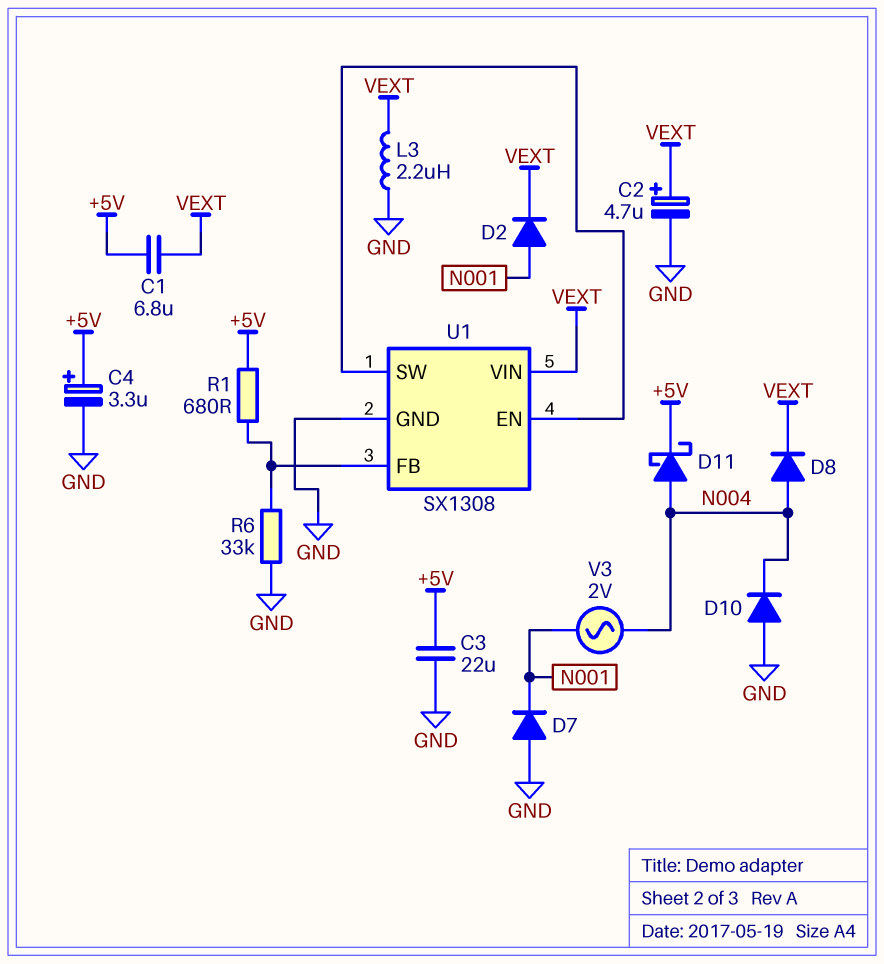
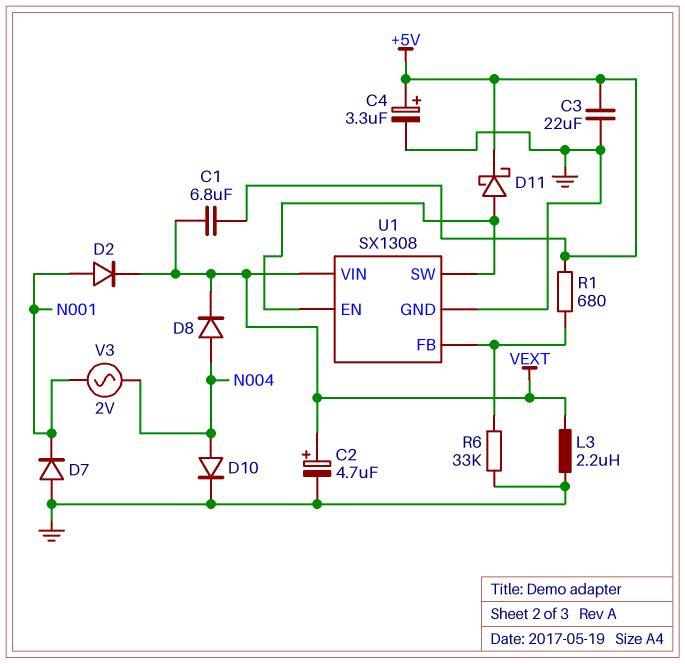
D10: diode (A GND, K N004) -> diode (A N004, K GND)
D11: schottky (A N004, K +5V) -> schottky (A U1/EN, K +5V)

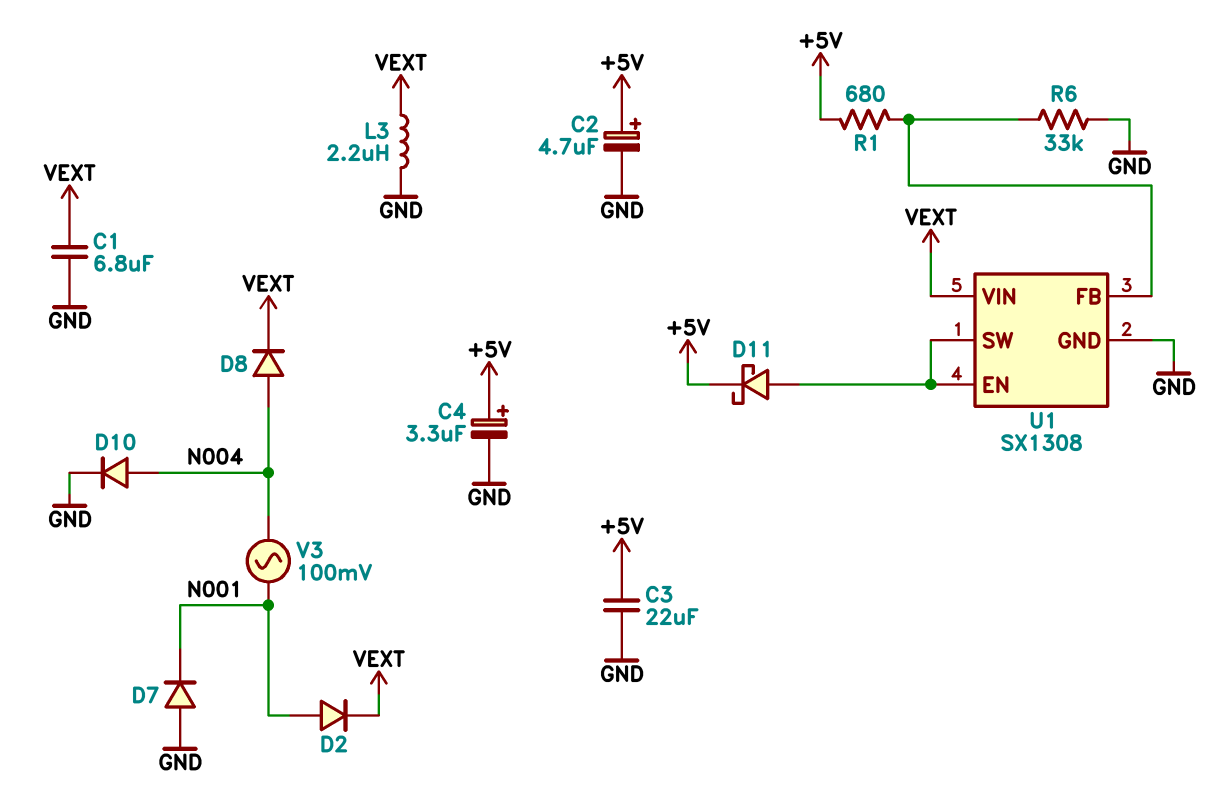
C1: 6.8uF (+5V, VEXT) -> 6.8uF (GND, VEXT)
C2: 4.7uF (plus VEXT, minus GND) -> 4.7uF (plus +5V, minus GND)
V3: AC 2V (N001, N004) -> AC 100mV (N001, N004)

